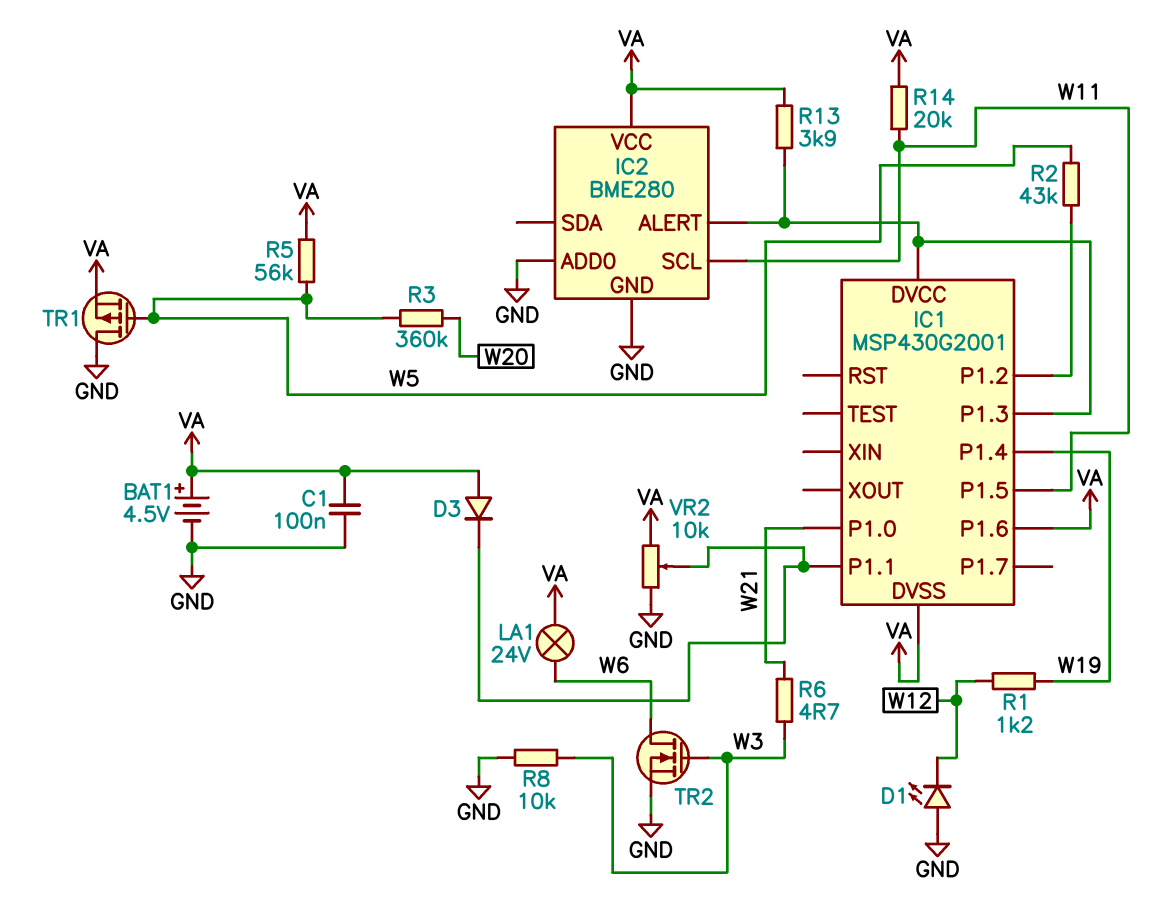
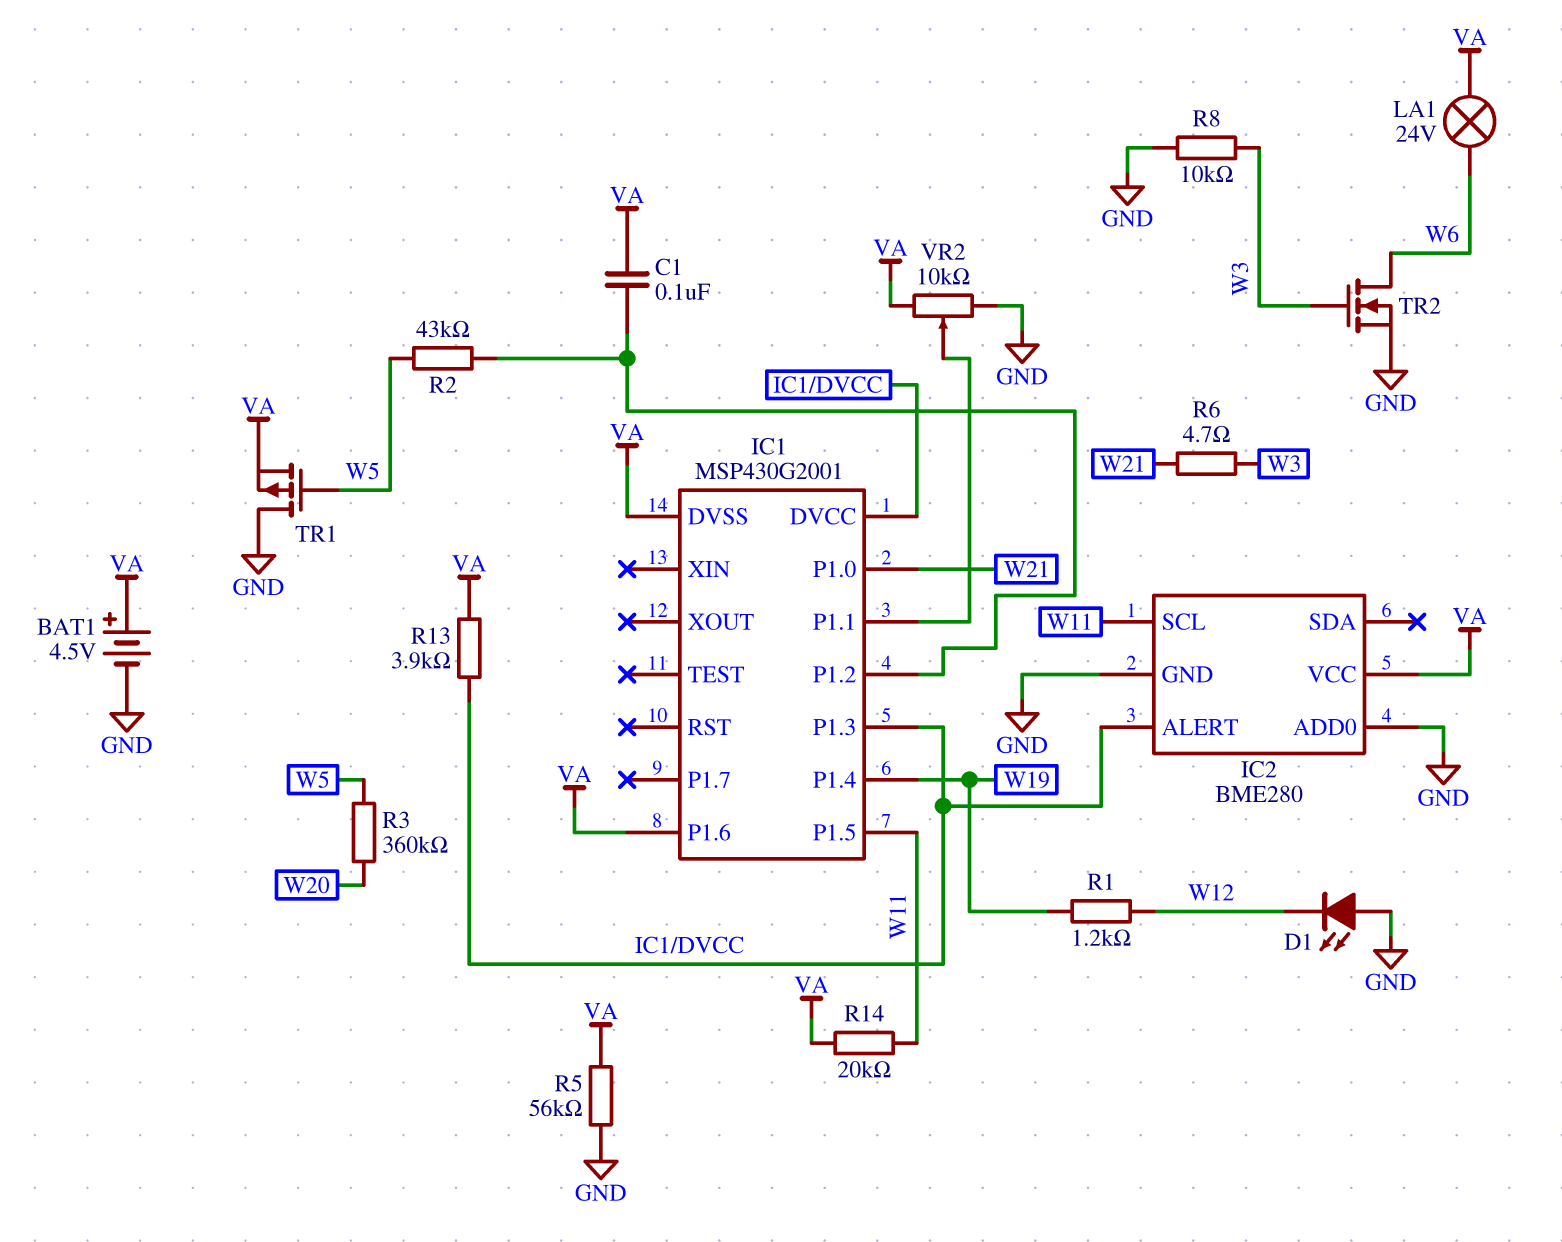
C1: 100nF (GND, VA) -> 100nF (IC1/P1.2, VA)
D3: diode (A VA, K IC1/P1.1) -> none
R5: 56k (VA, W5) -> 56k (GND, VA)

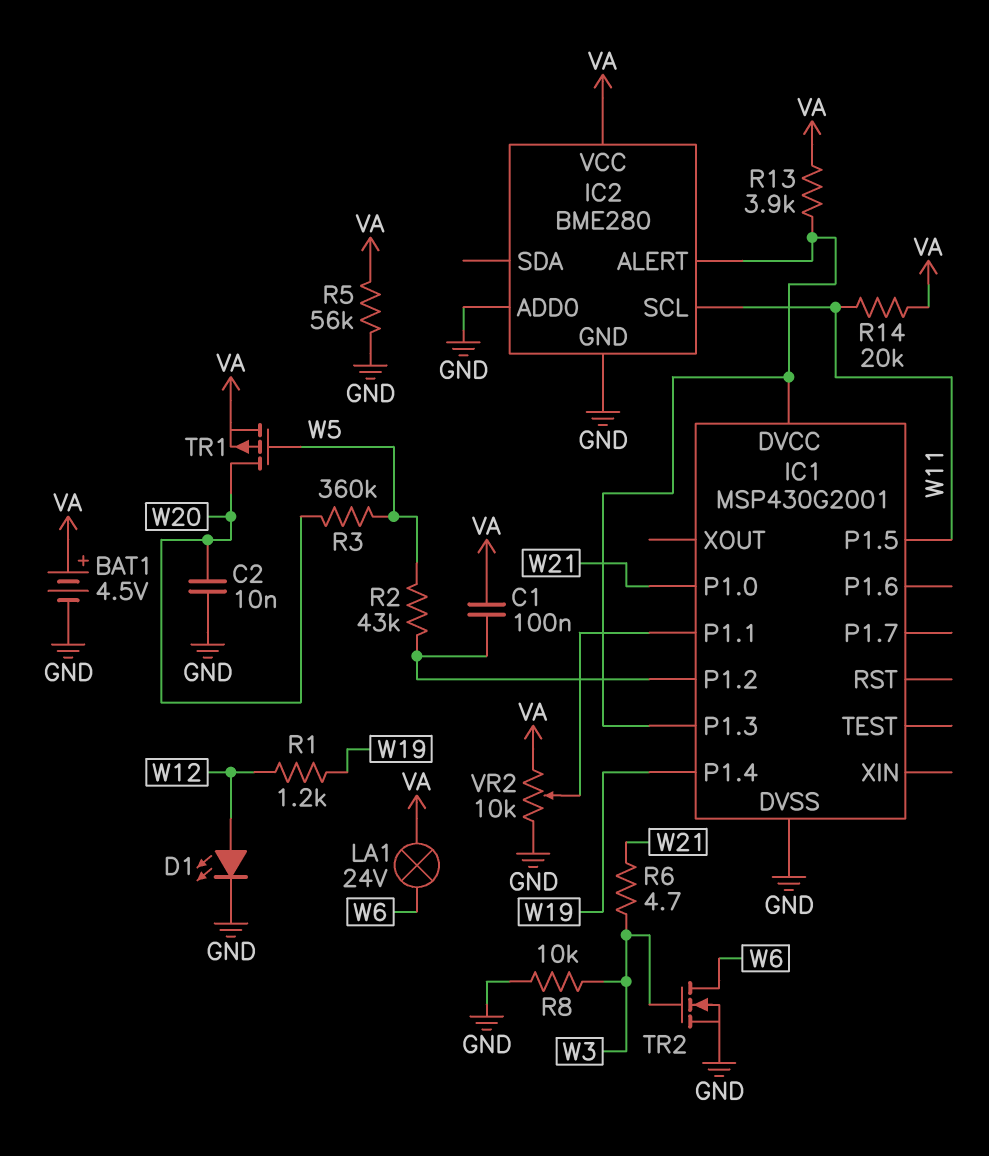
C2: none -> 10nF (GND, W20)
D1: LED (A GND, K W12) -> LED (A W12, K GND)
IC1 pin DVSS: VA -> GND
IC1 pin P1.6: VA -> none
TR1: PMOS (G W5, D GND, S VA) -> PMOS (G W5, D W20, S VA)

